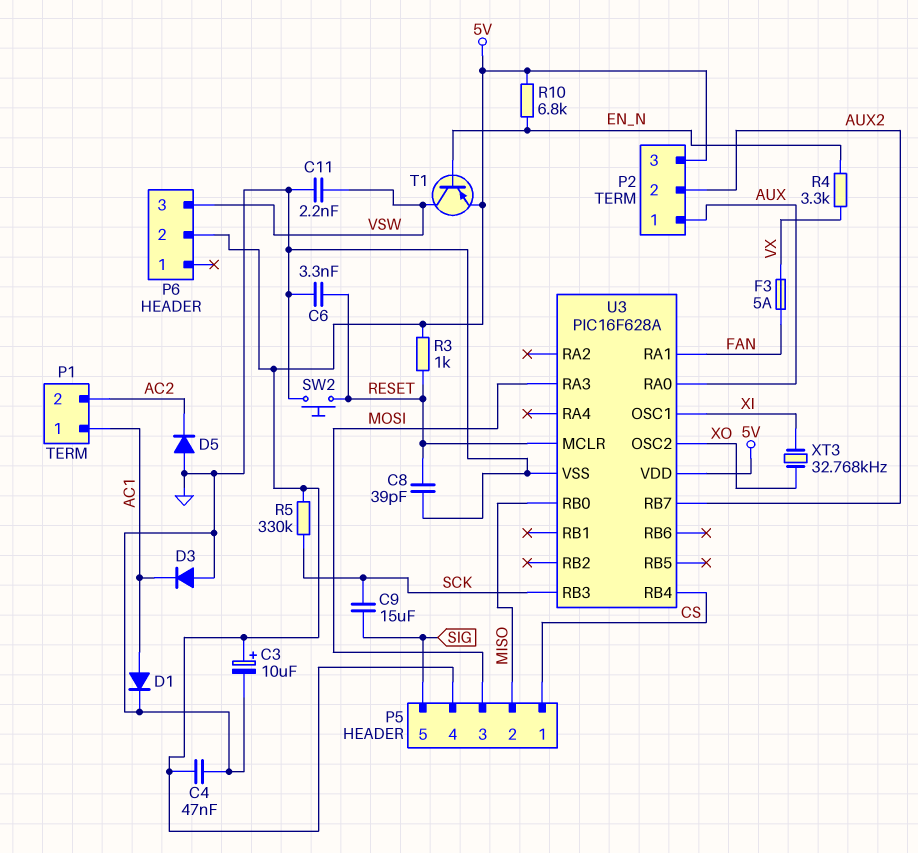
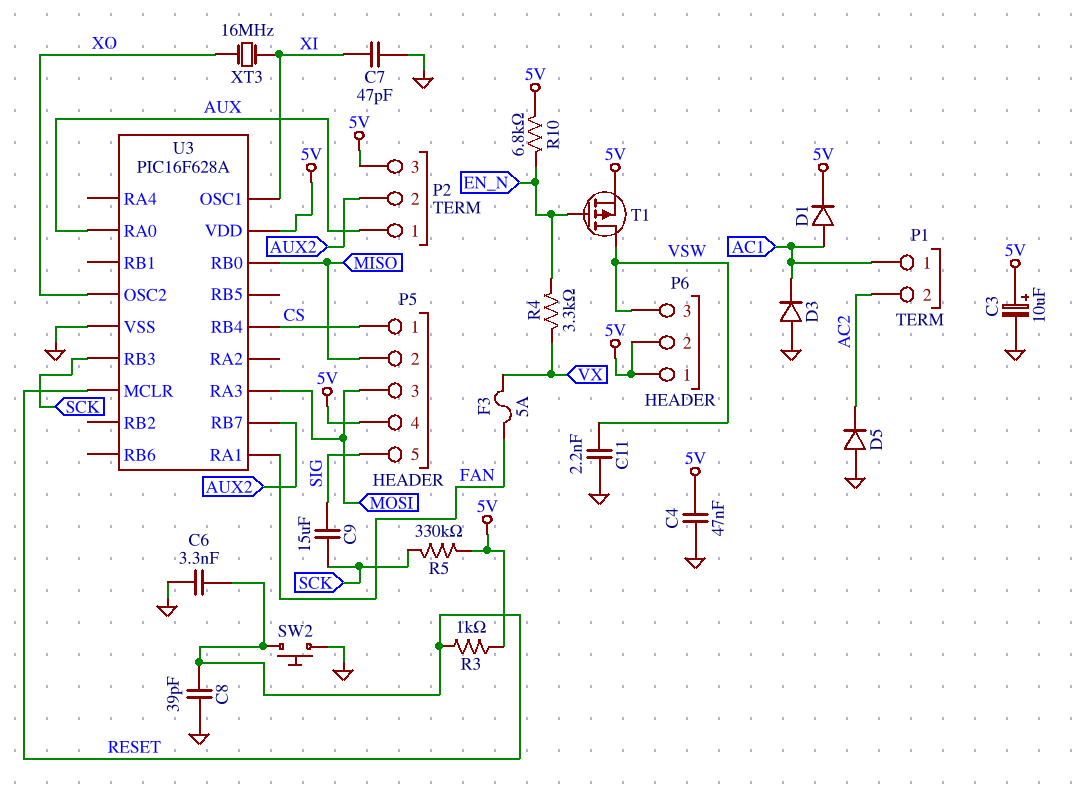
C7: none -> 47pF (GND, XI)
D1: diode (A AC1, K GND) -> diode (A AC1, K 5V)
P6 pin 1: none -> 5V
T1: PNP (B EN_N, C VSW, E 5V) -> PMOS (G EN_N, D VSW, S 5V)
XT3: 32.768kHz (XI, XO) -> 16MHz (XI, XO)

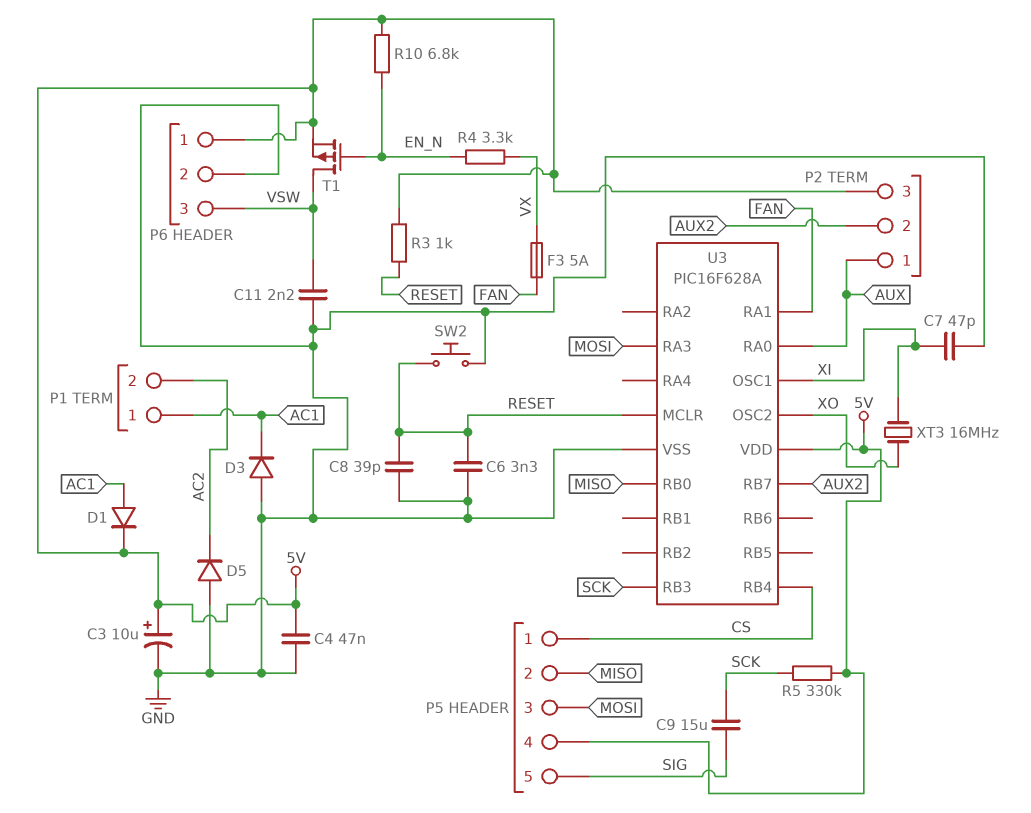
P6 pin 2: 5V -> GND

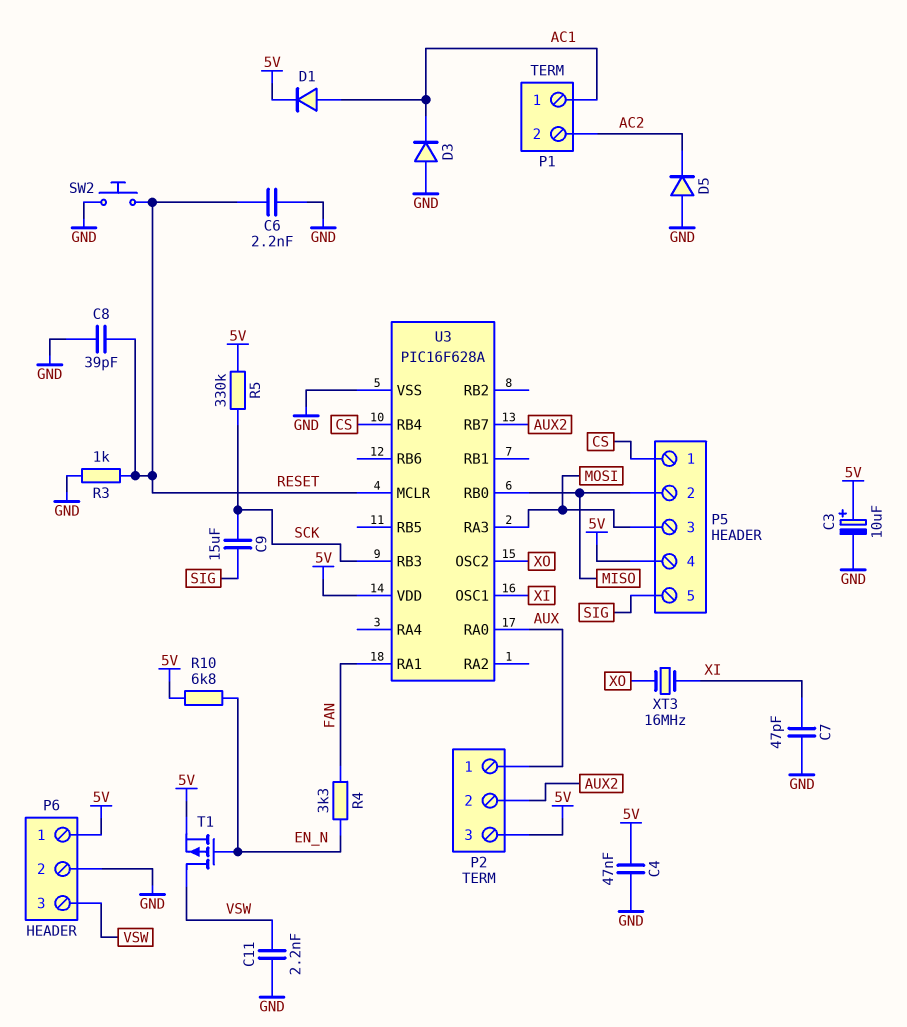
C6: 3.3nF (GND, RESET) -> 2.2nF (GND, RESET)
F3: 5A (FAN, VX) -> none
R3: 1k (5V, RESET) -> 1k (GND, RESET)
R4: 3.3k (EN_N, VX) -> 3.3k (EN_N, FAN)

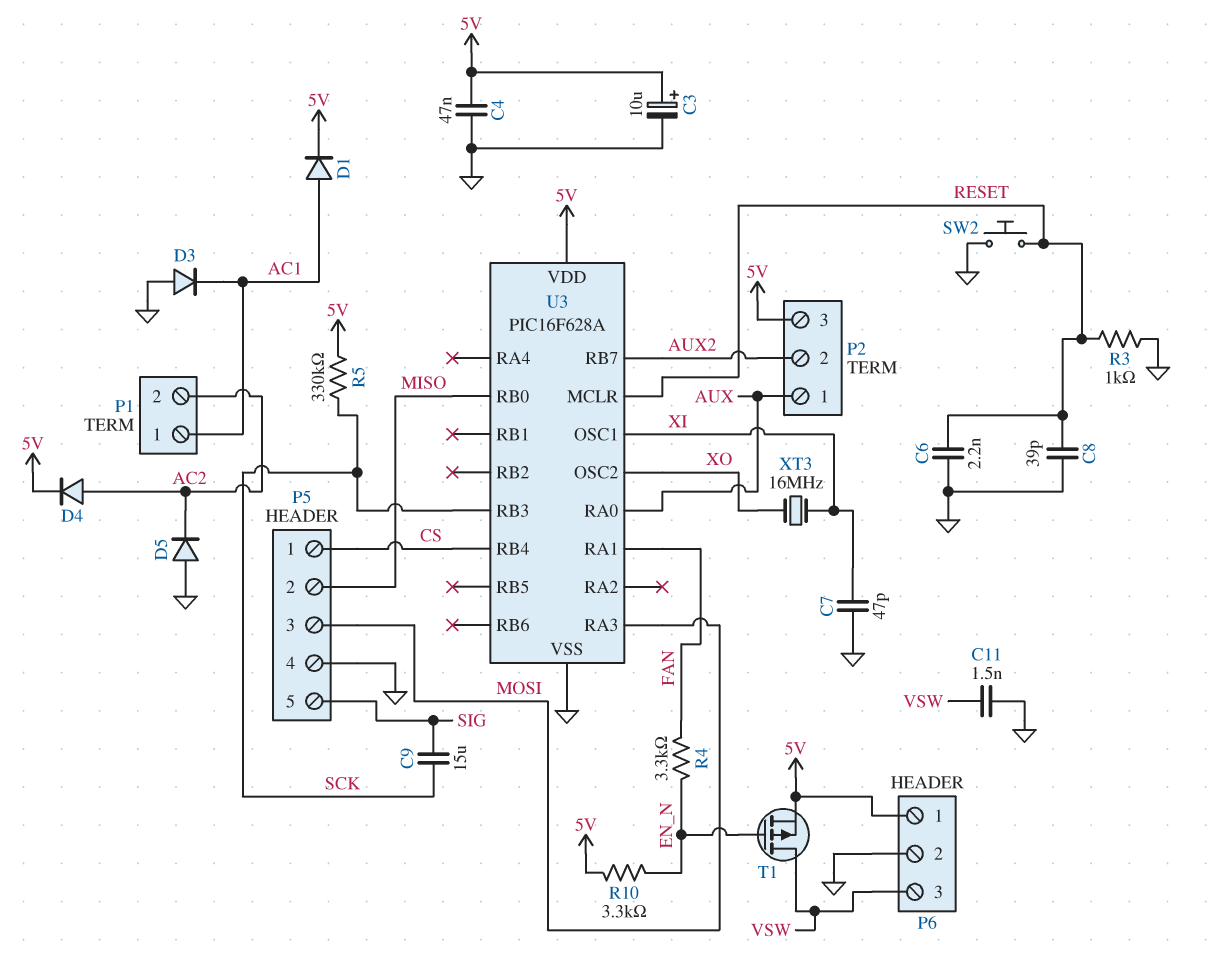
C11: 2.2nF (GND, VSW) -> 1.5nF (GND, VSW)
D4: none -> diode (A AC2, K 5V)
P5 pin 4: 5V -> GND
R10: 6.8k (5V, EN_N) -> 3.3k (5V, EN_N)

